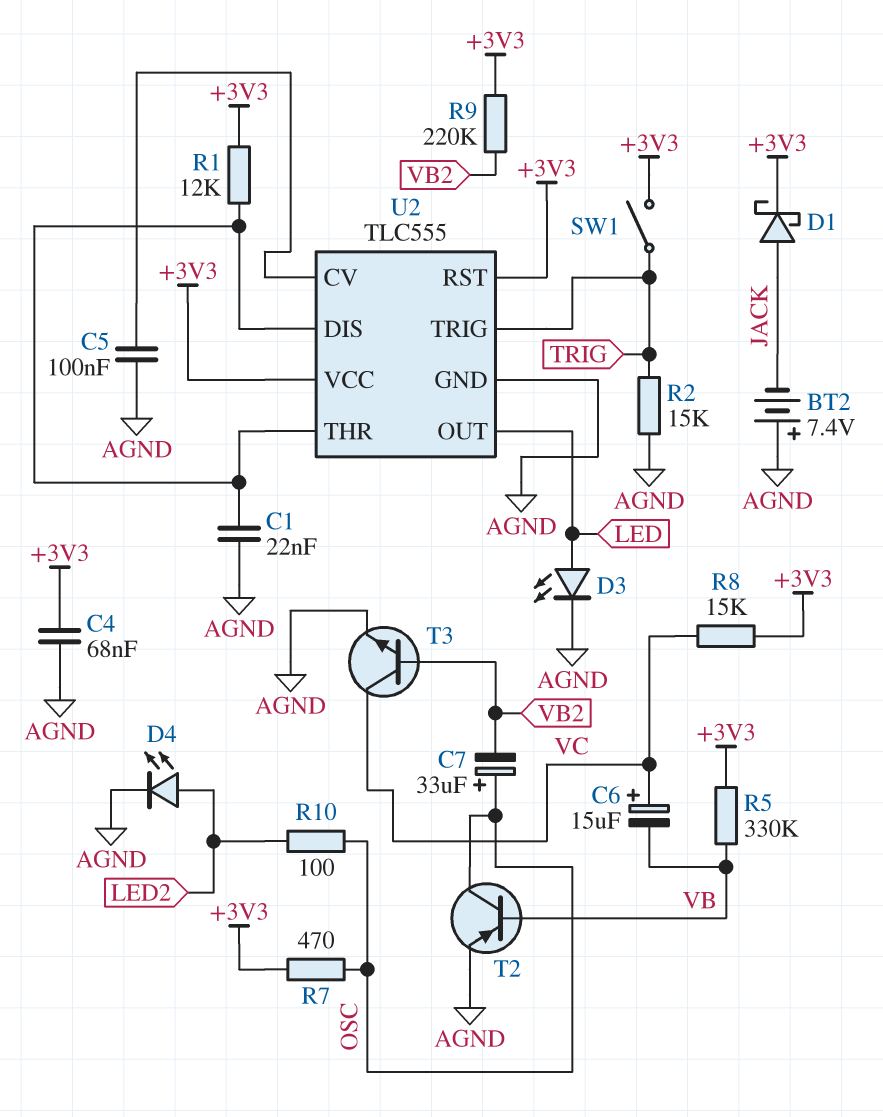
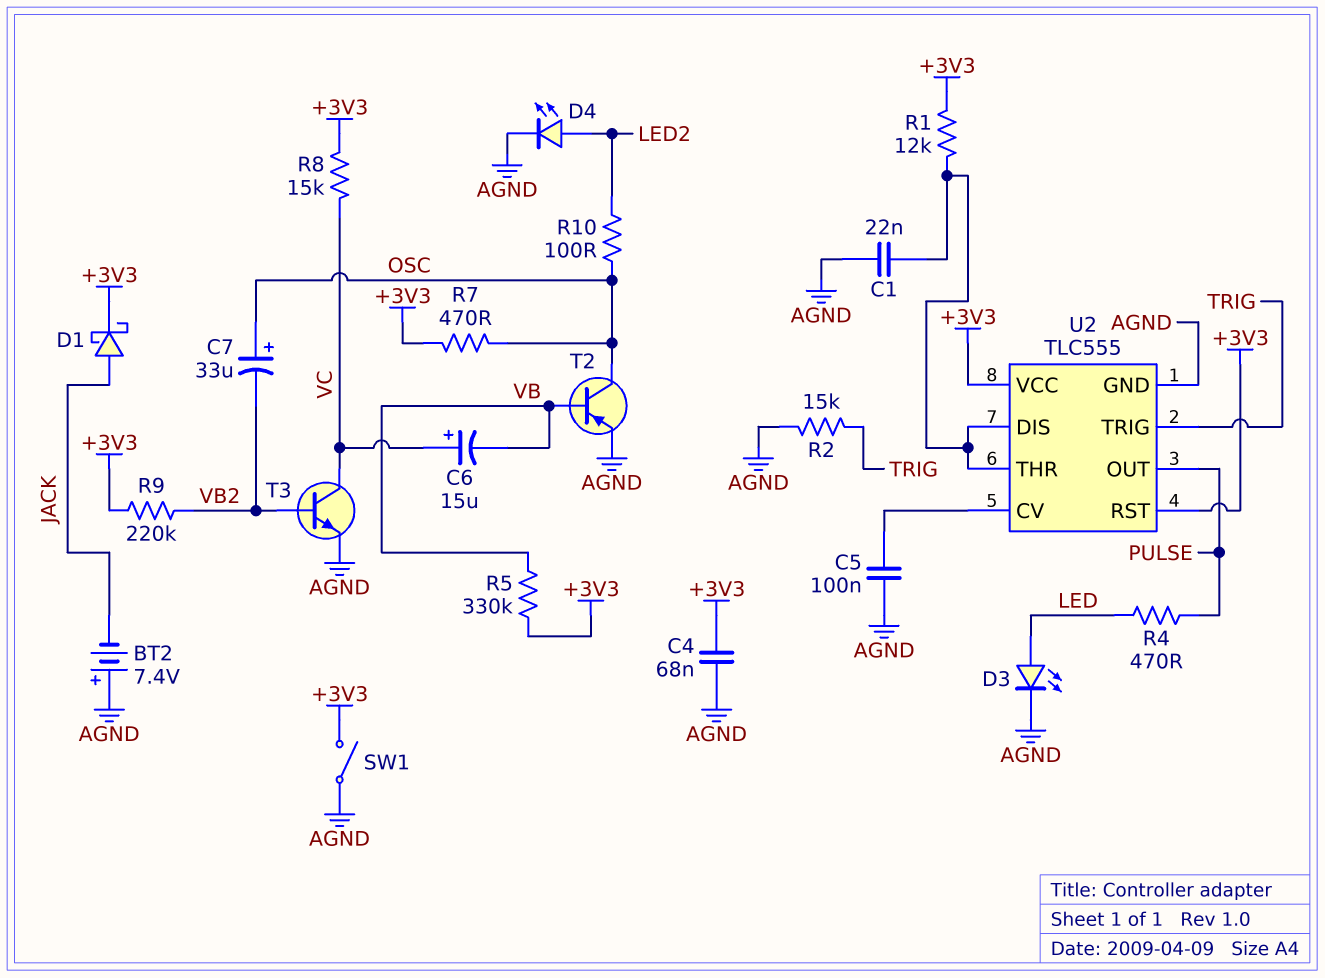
R4: none -> 470 (LED, PULSE)
SW1: switch (+3V3, TRIG) -> switch (+3V3, AGND)
U2 pin OUT: LED -> PULSE

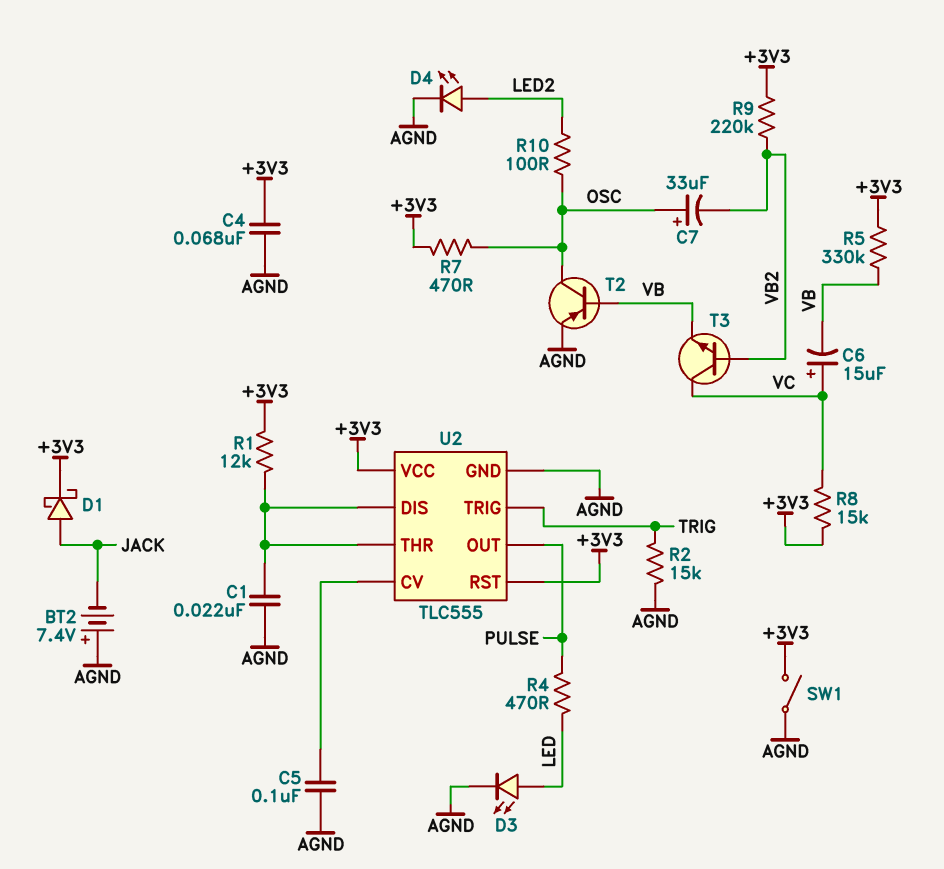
T3: NPN (B VB2, C VC, E AGND) -> NPN (B VB2, C VC, E VB)

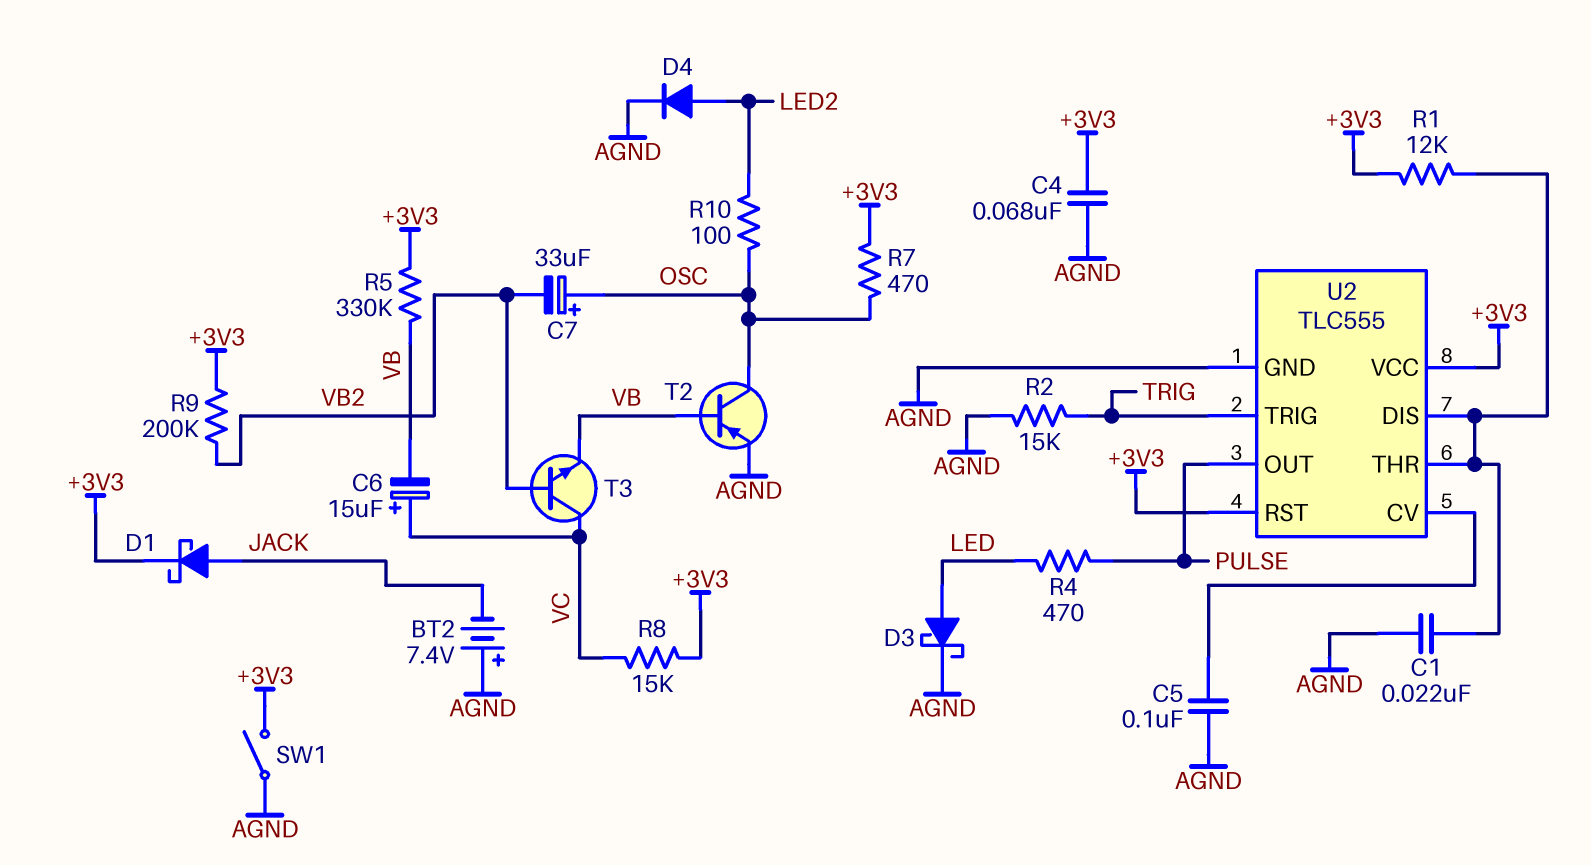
D3: LED (A LED, K AGND) -> schottky (A LED, K AGND)
D4: LED (A LED2, K AGND) -> diode (A LED2, K AGND)
R9: 220k (+3V3, VB2) -> 200k (+3V3, VB2)

